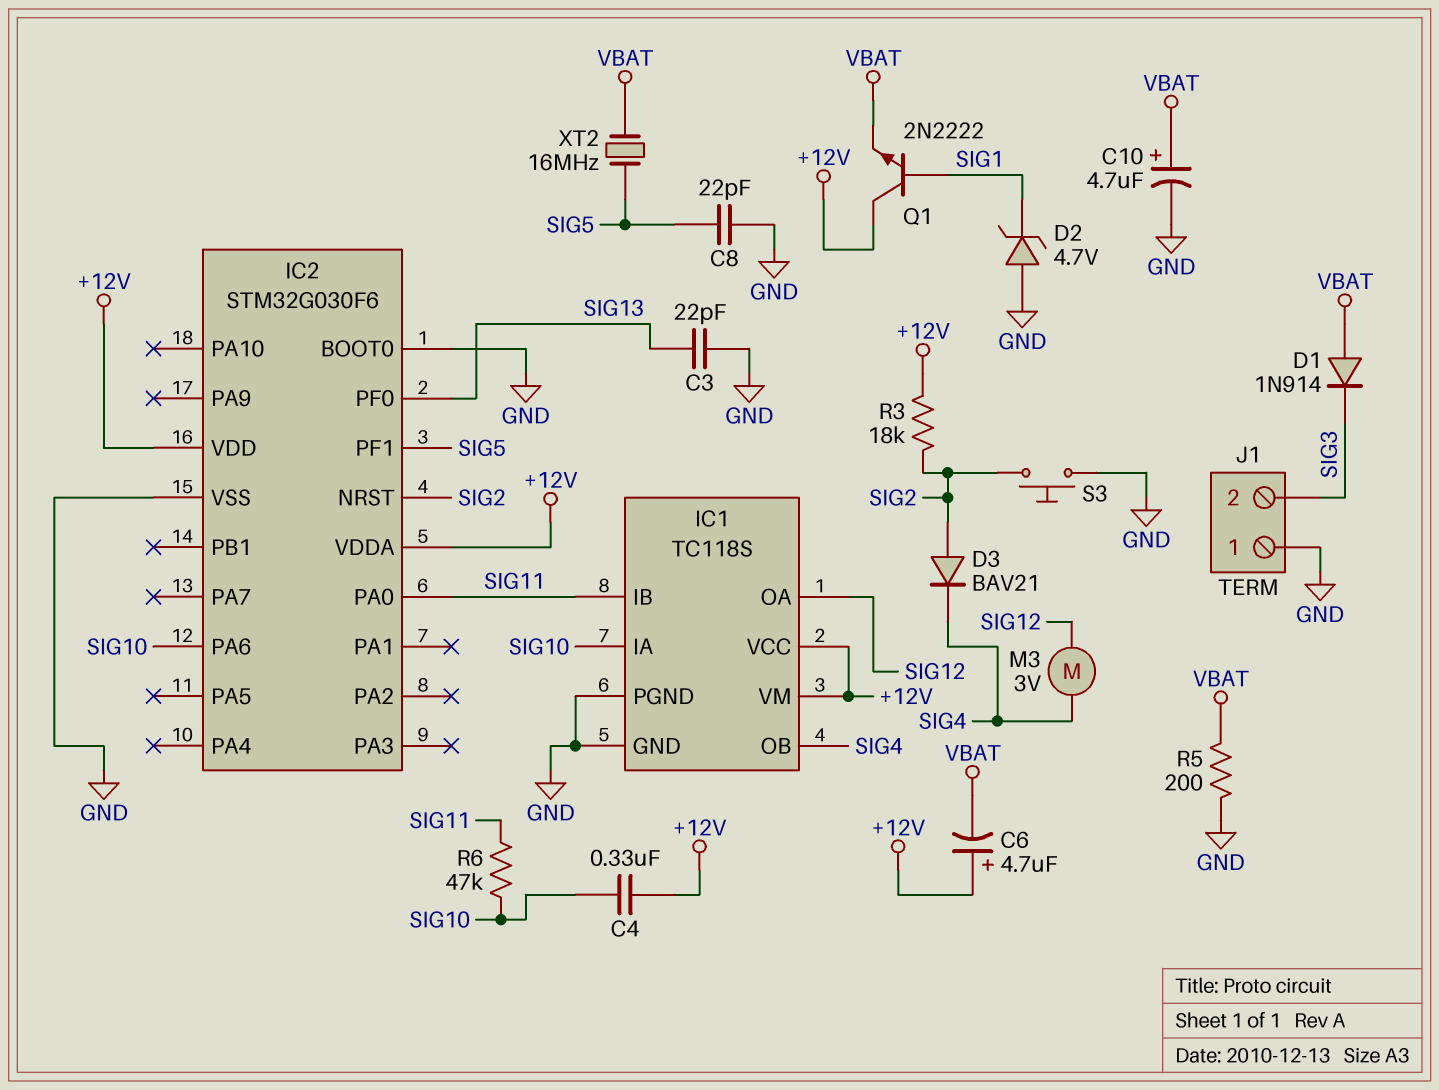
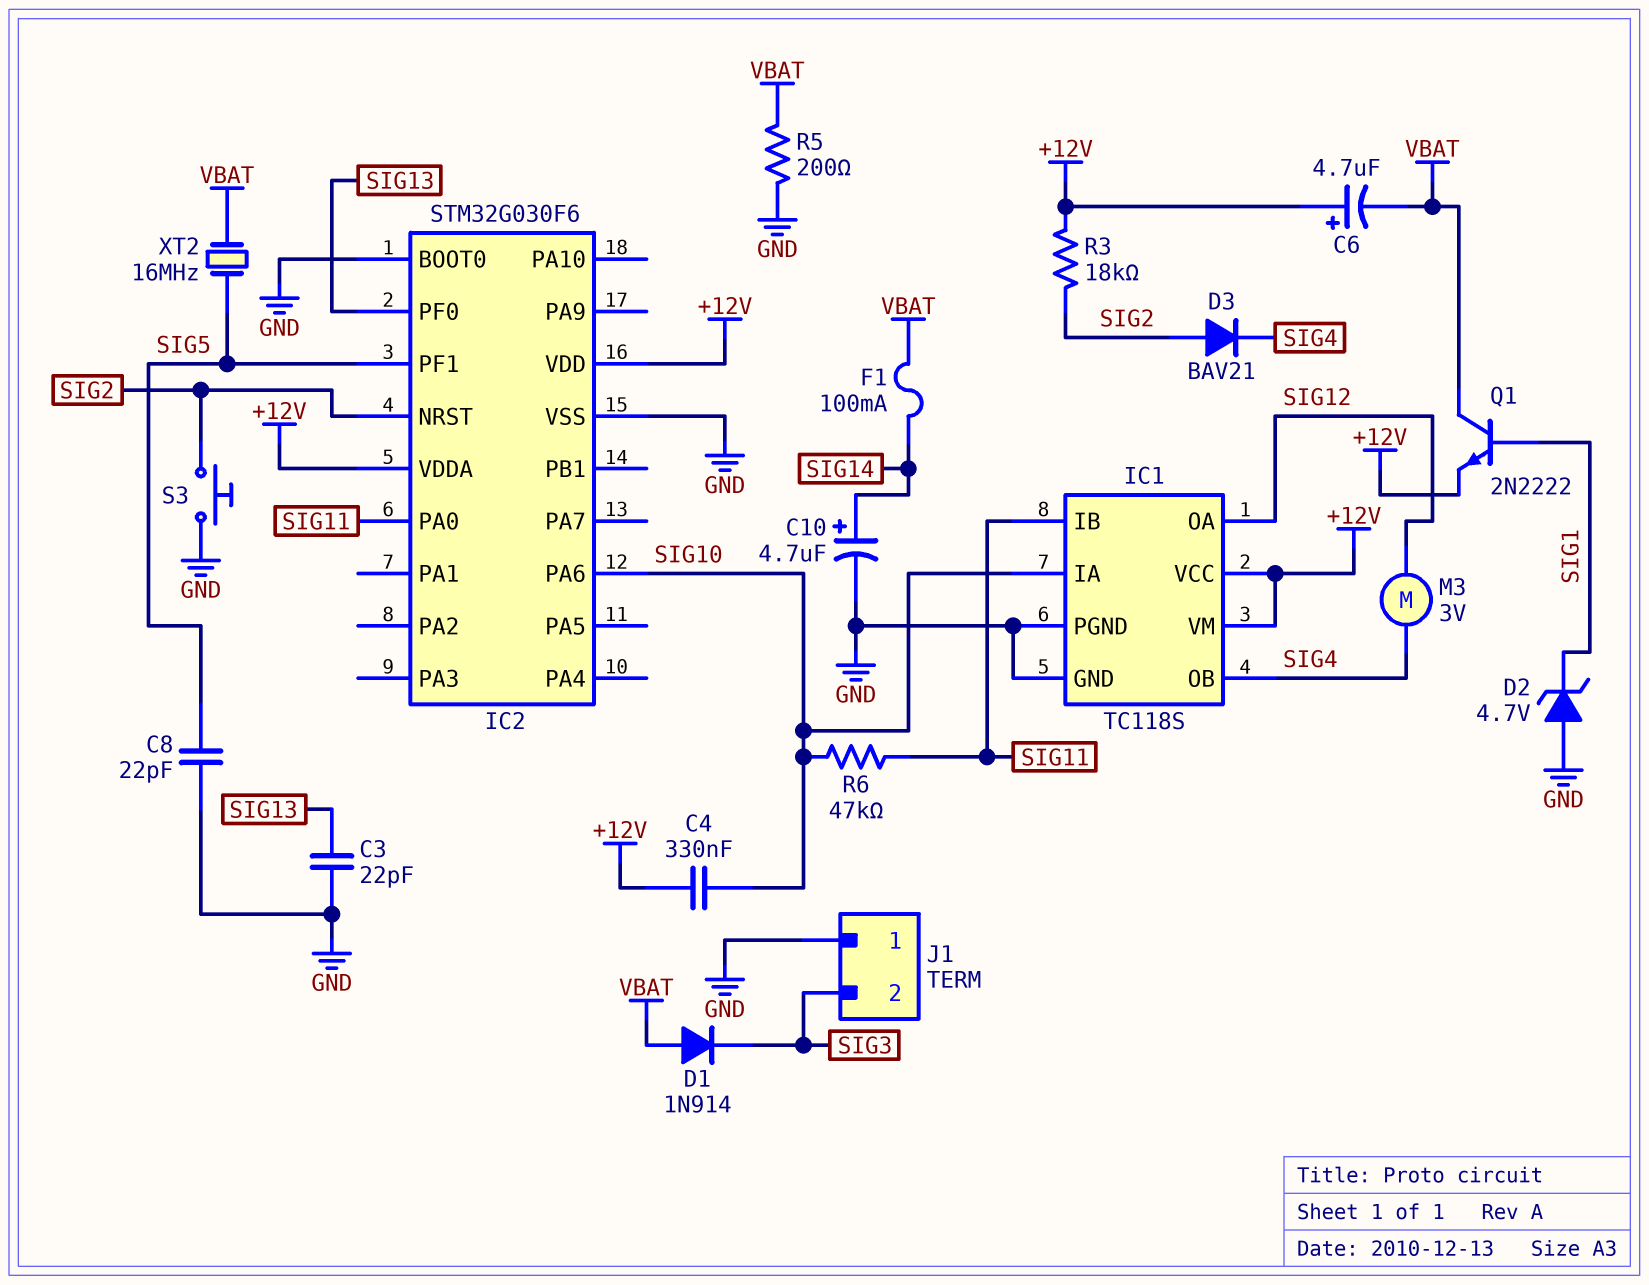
C10: 4.7uF (plus VBAT, minus GND) -> 4.7uF (plus SIG14, minus GND)
F1: none -> 100mA (SIG14, VBAT)
Q1: NPN 2N2222 (B SIG1, C +12V, E VBAT) -> NPN 2N2222 (B SIG1, C VBAT, E +12V)

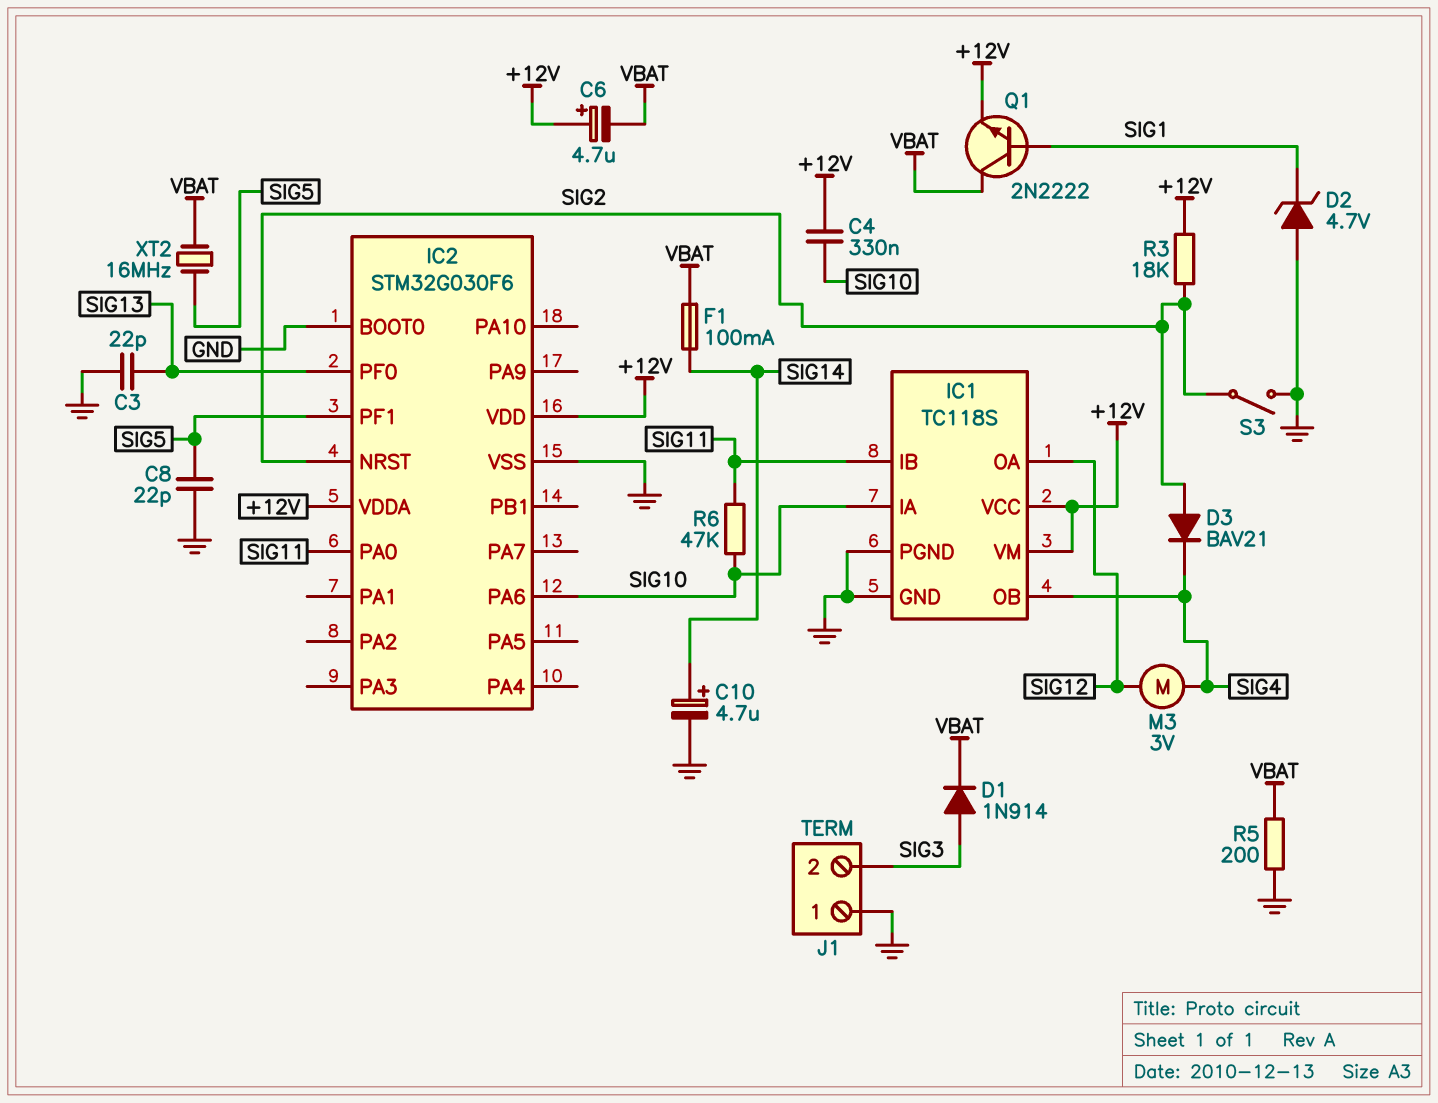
D1: diode 1N914 (A VBAT, K SIG3) -> diode 1N914 (A SIG3, K VBAT)
S3: button (GND, SIG2) -> switch (GND, SIG2)

